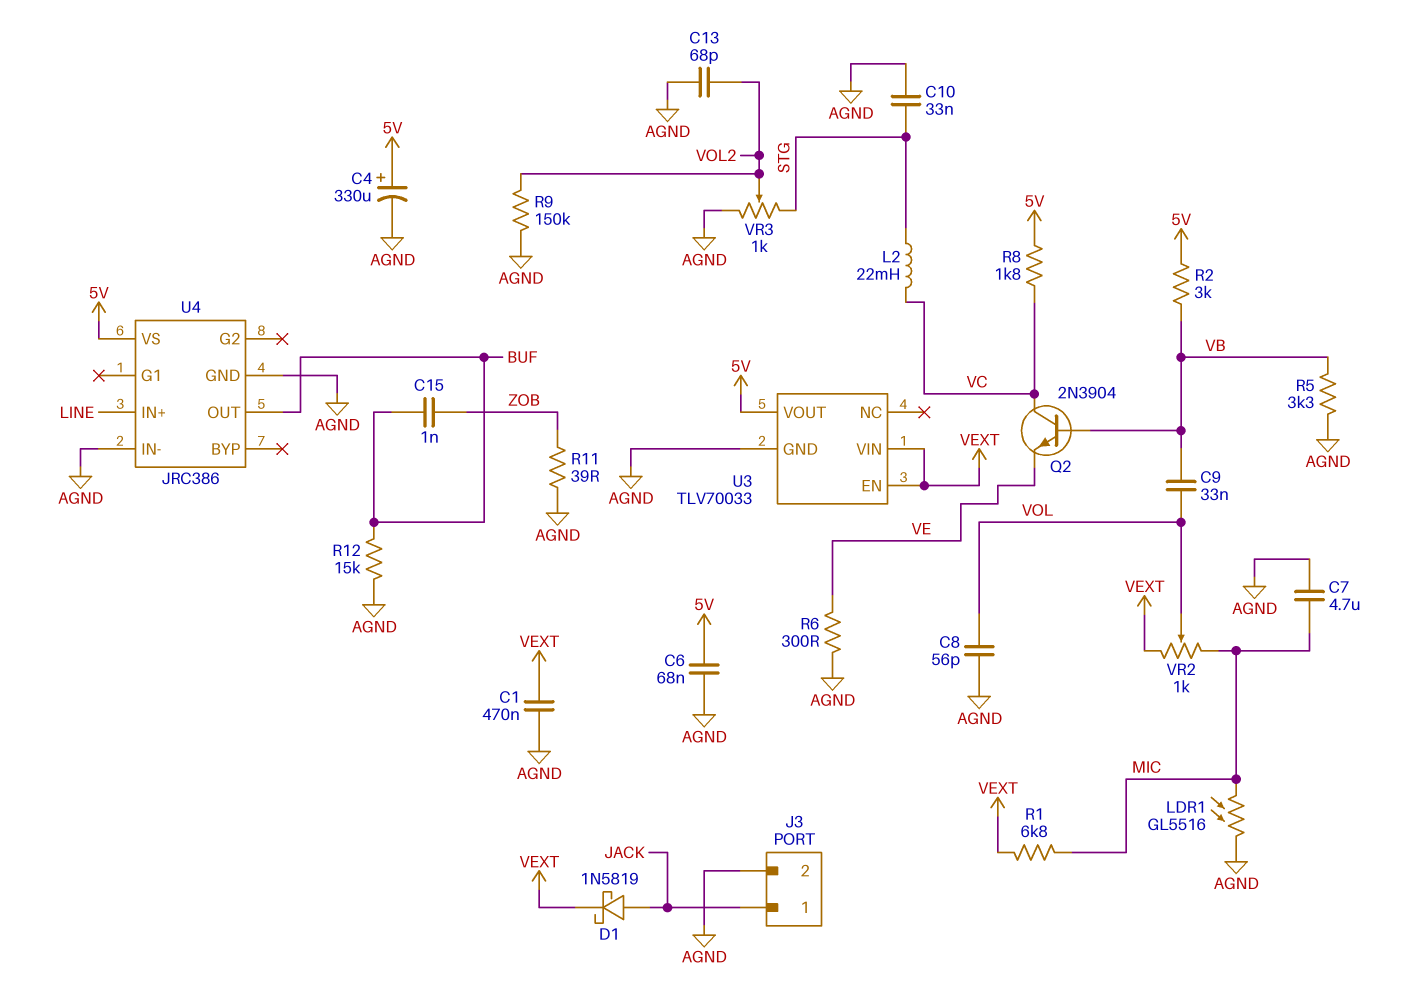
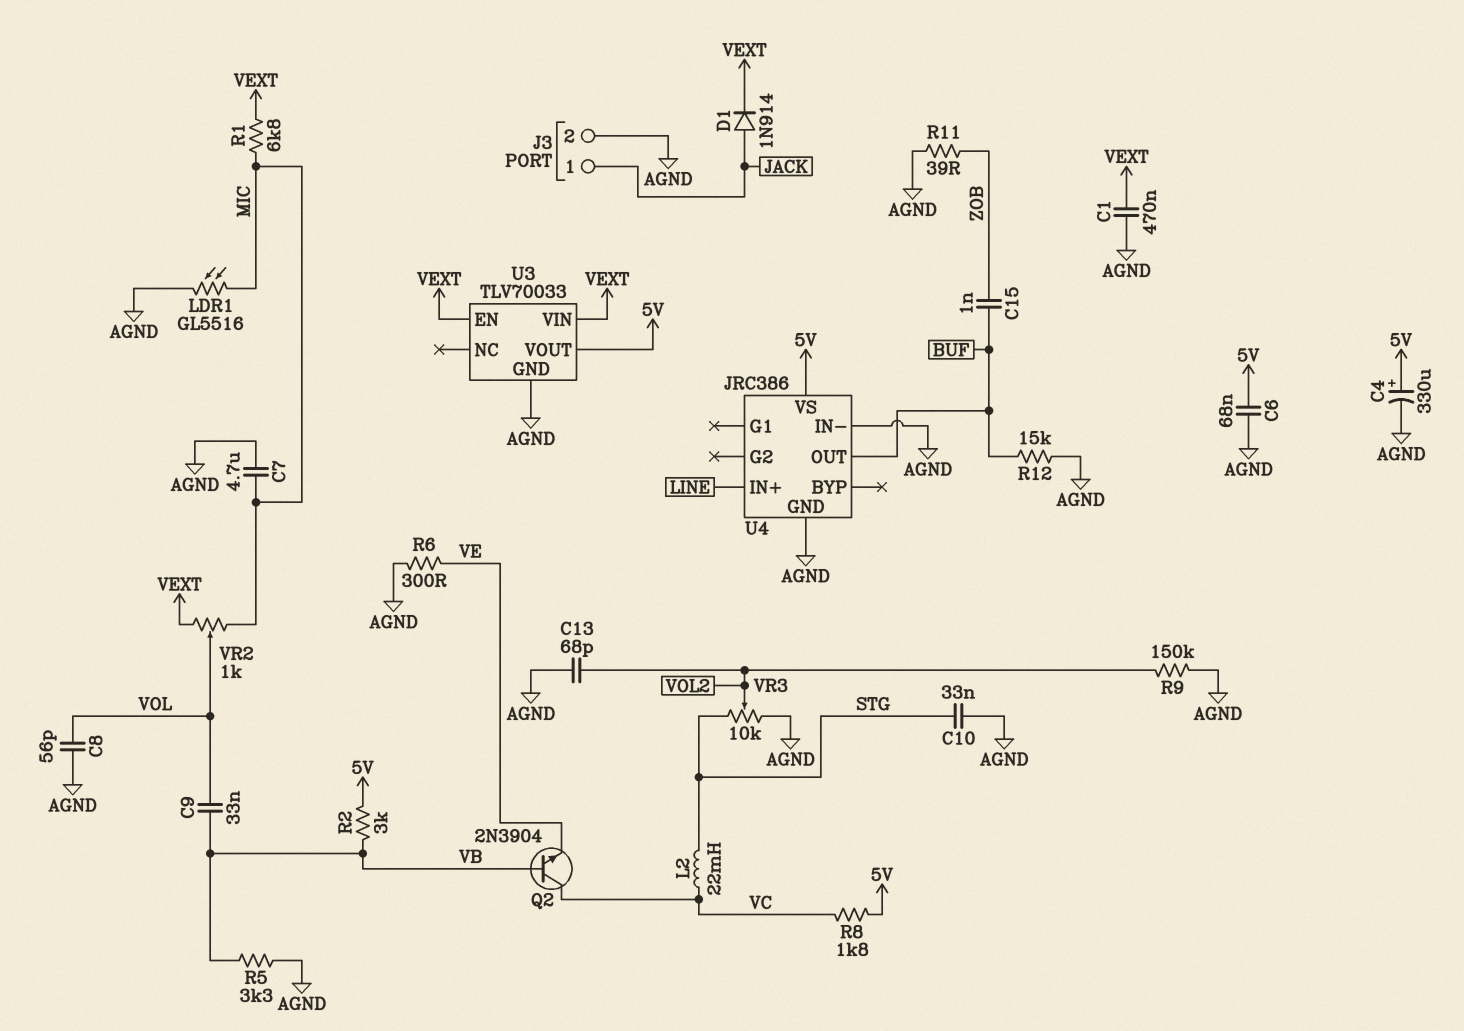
D1: schottky 1N5819 (A JACK, K VEXT) -> diode 1N914 (A JACK, K VEXT)
VR3: 1k (AGND, STG, wiper VOL2) -> 10k (AGND, STG, wiper VOL2)

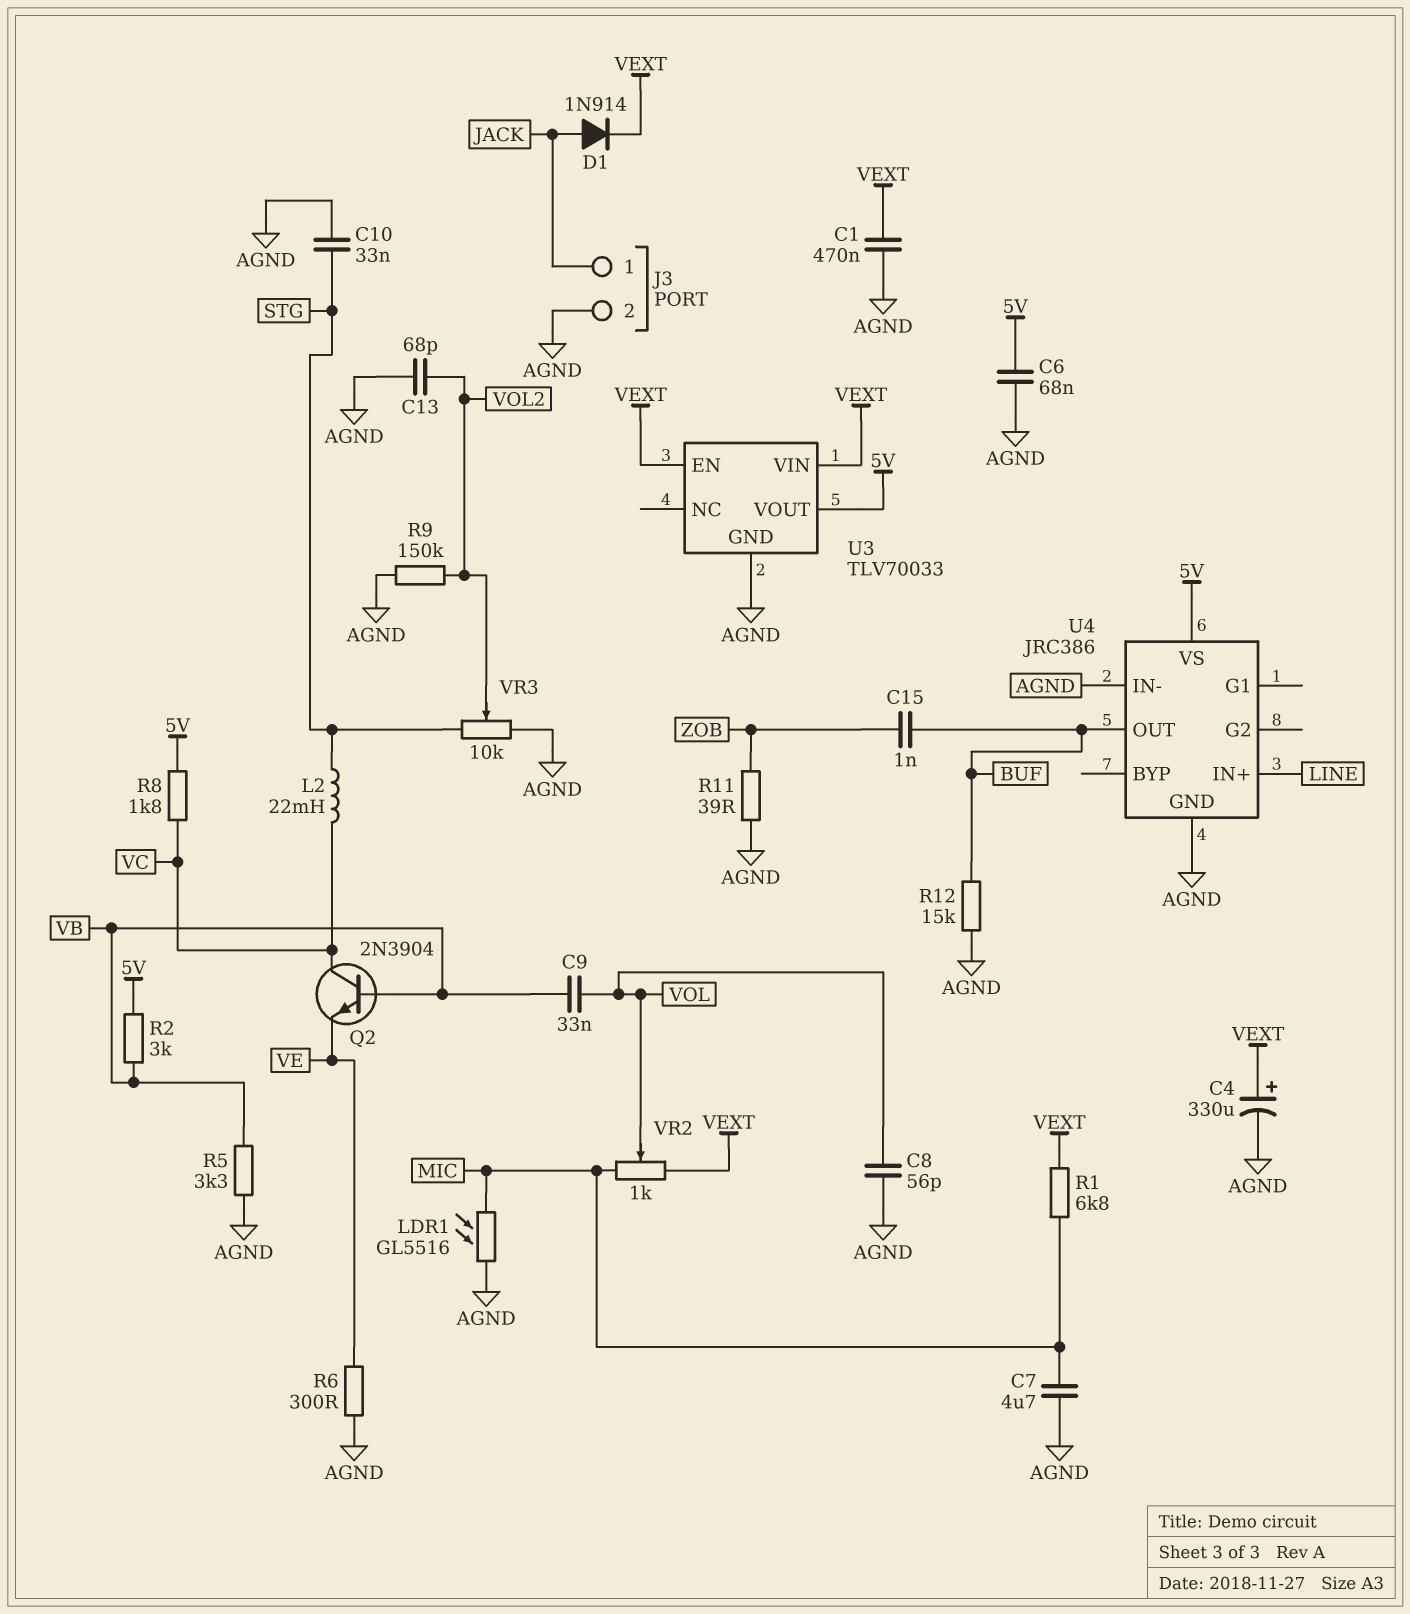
C4: 330uF (plus 5V, minus AGND) -> 330uF (plus VEXT, minus AGND)

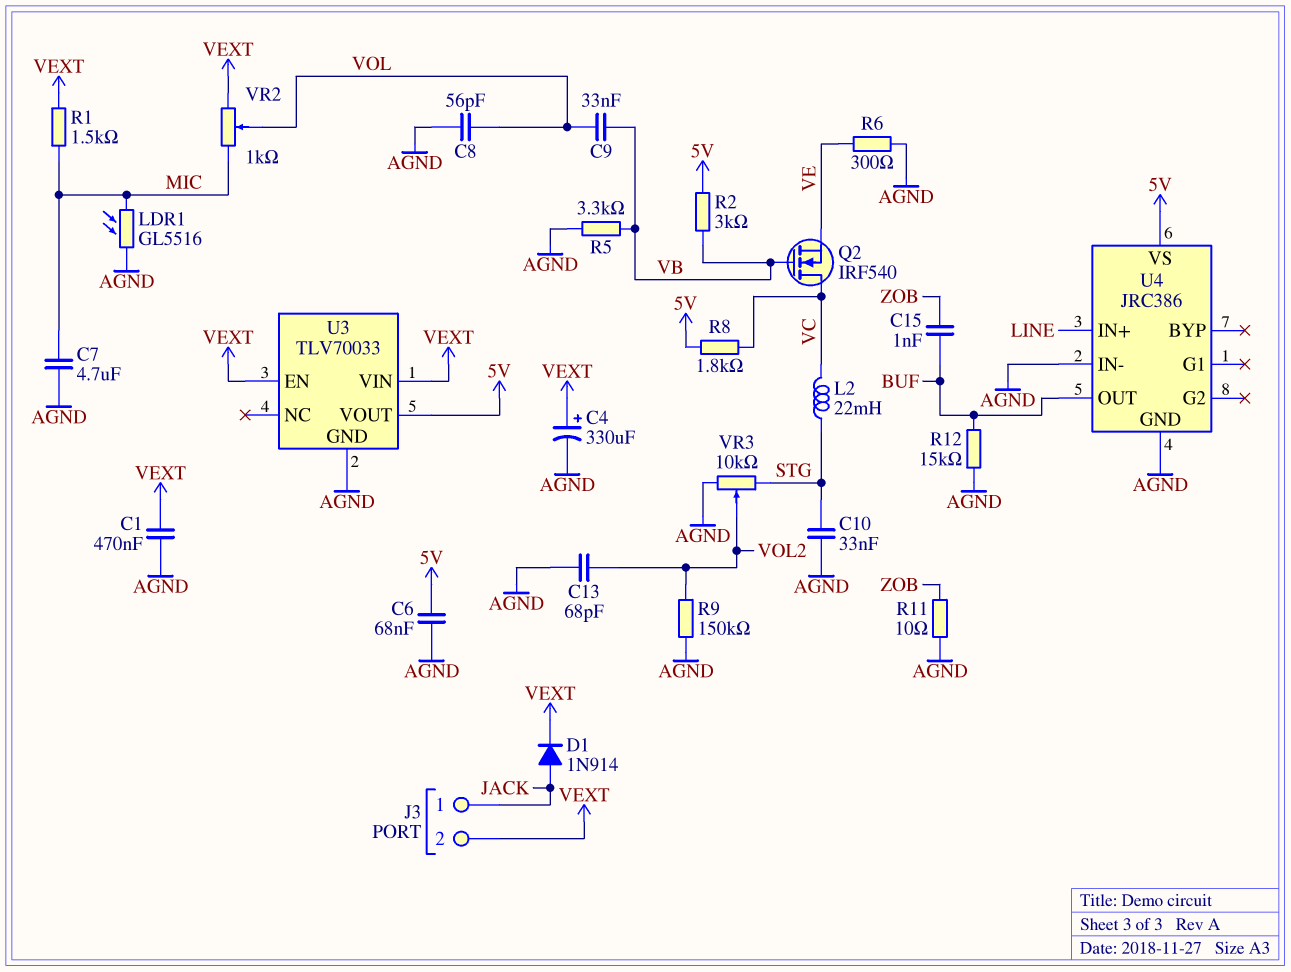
J3 pin 2: AGND -> VEXT
Q2: NPN 2N3904 (B VB, C VC, E VE) -> NMOS IRF540 (G VB, D VC, S VE)
R1: 6.8k (MIC, VEXT) -> 1.5k (MIC, VEXT)
R11: 39 (AGND, ZOB) -> 10 (AGND, ZOB)

